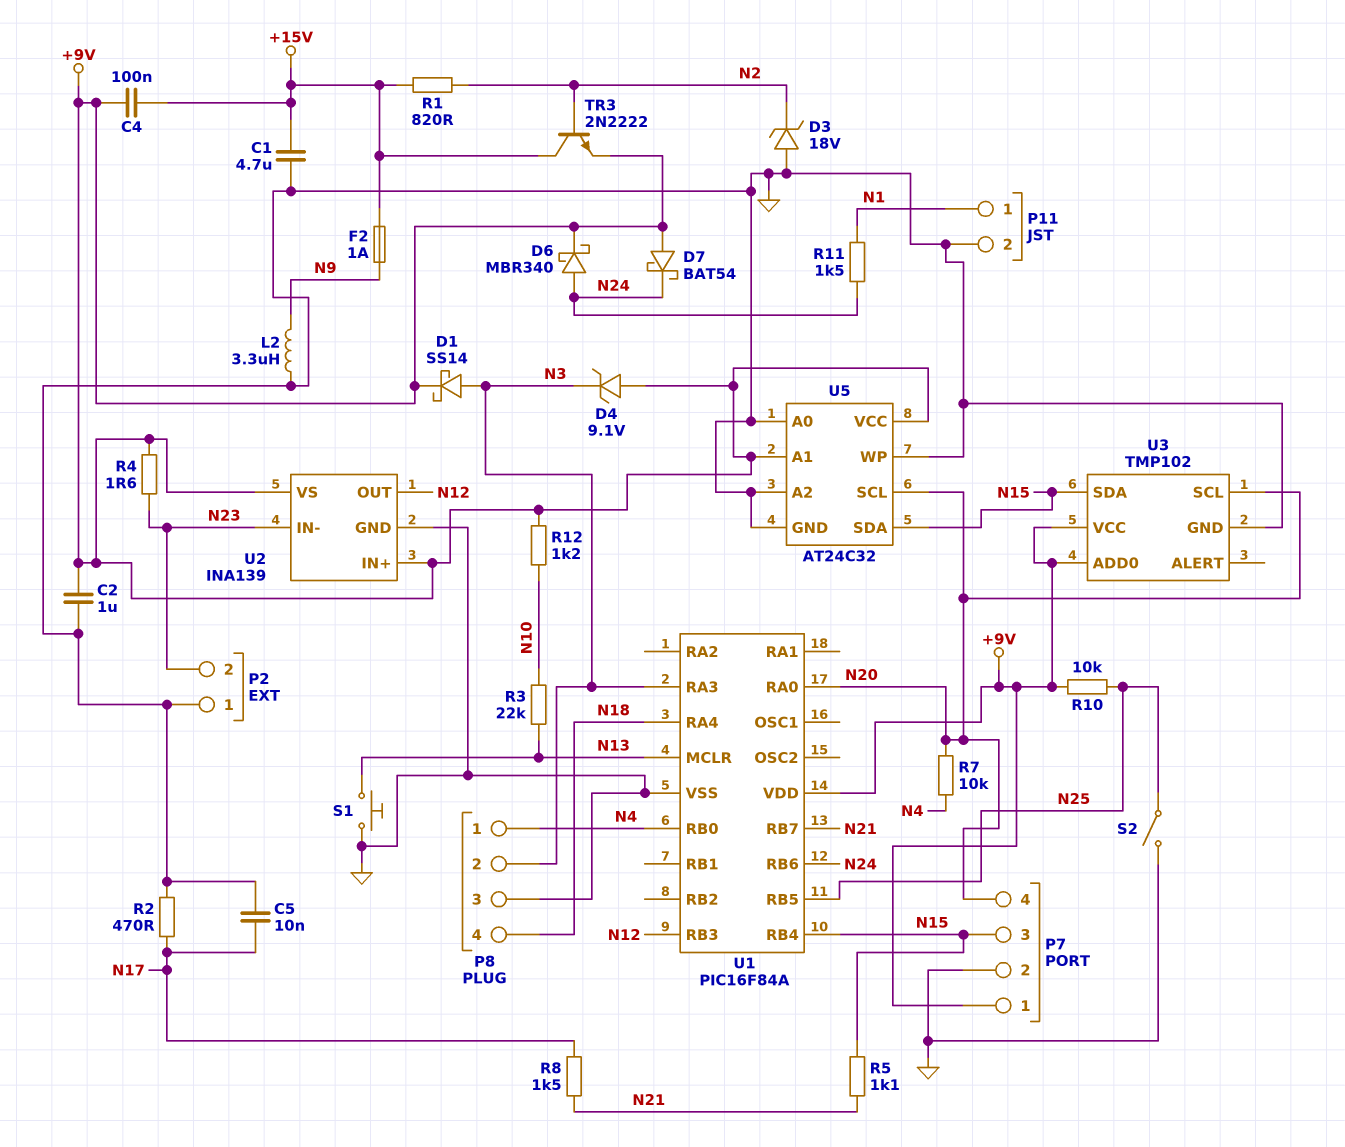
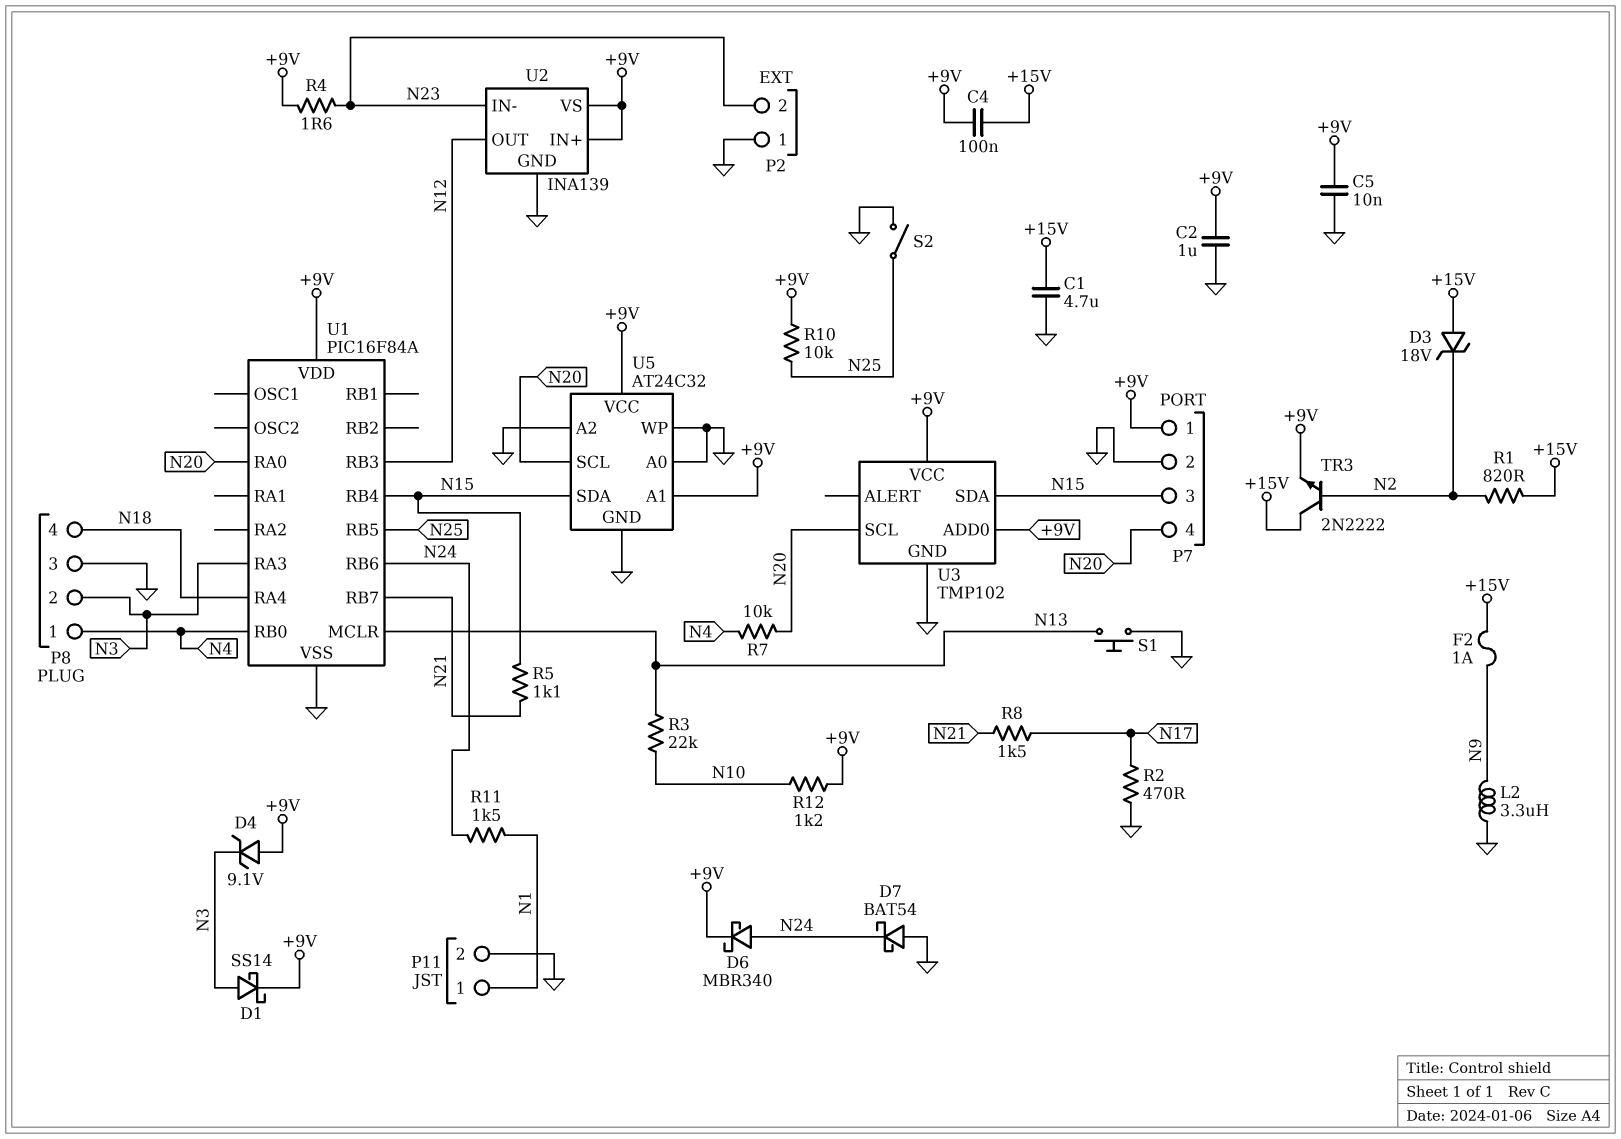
C5: 10nF (GND, N17) -> 10nF (+9V, GND)
D3: zener 18V (A GND, K N2) -> zener 18V (A +15V, K N2)
D7: schottky BAT54 (A +9V, K N24) -> schottky BAT54 (A GND, K N24)

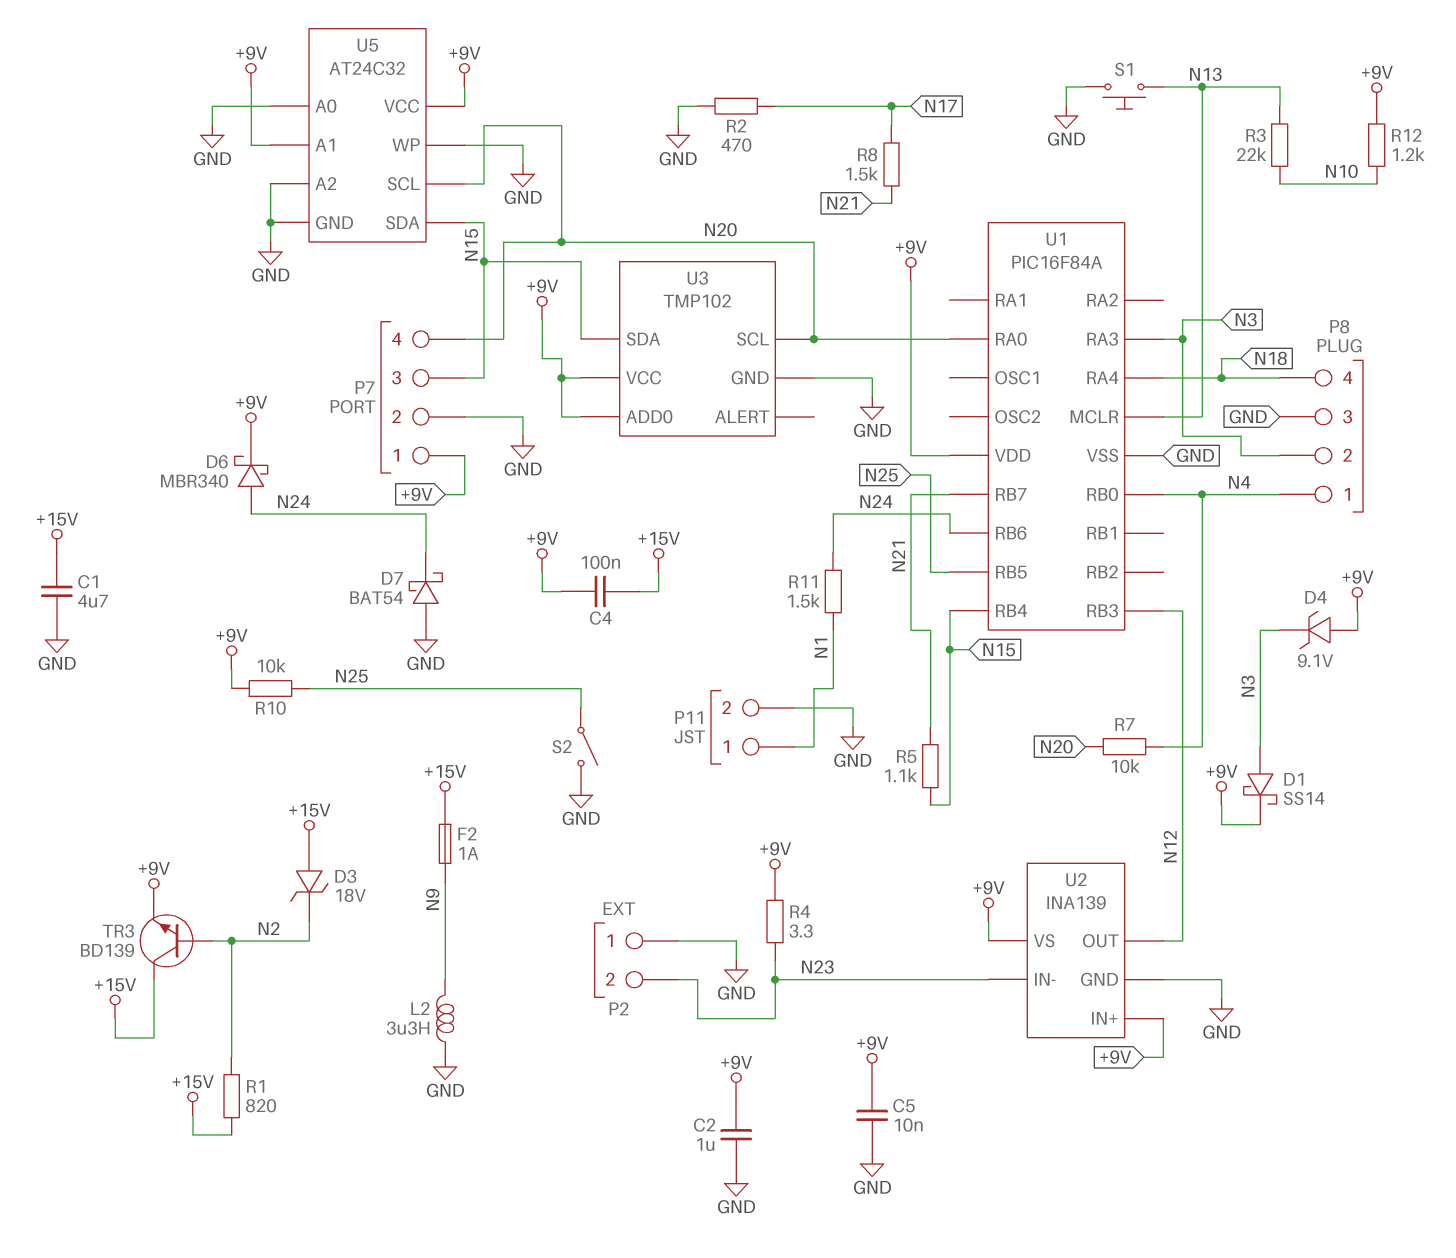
R4: 1.6 (+9V, N23) -> 3.3 (+9V, N23)
TR3: NPN 2N2222 (B N2, C +15V, E +9V) -> NPN BD139 (B N2, C +15V, E +9V)

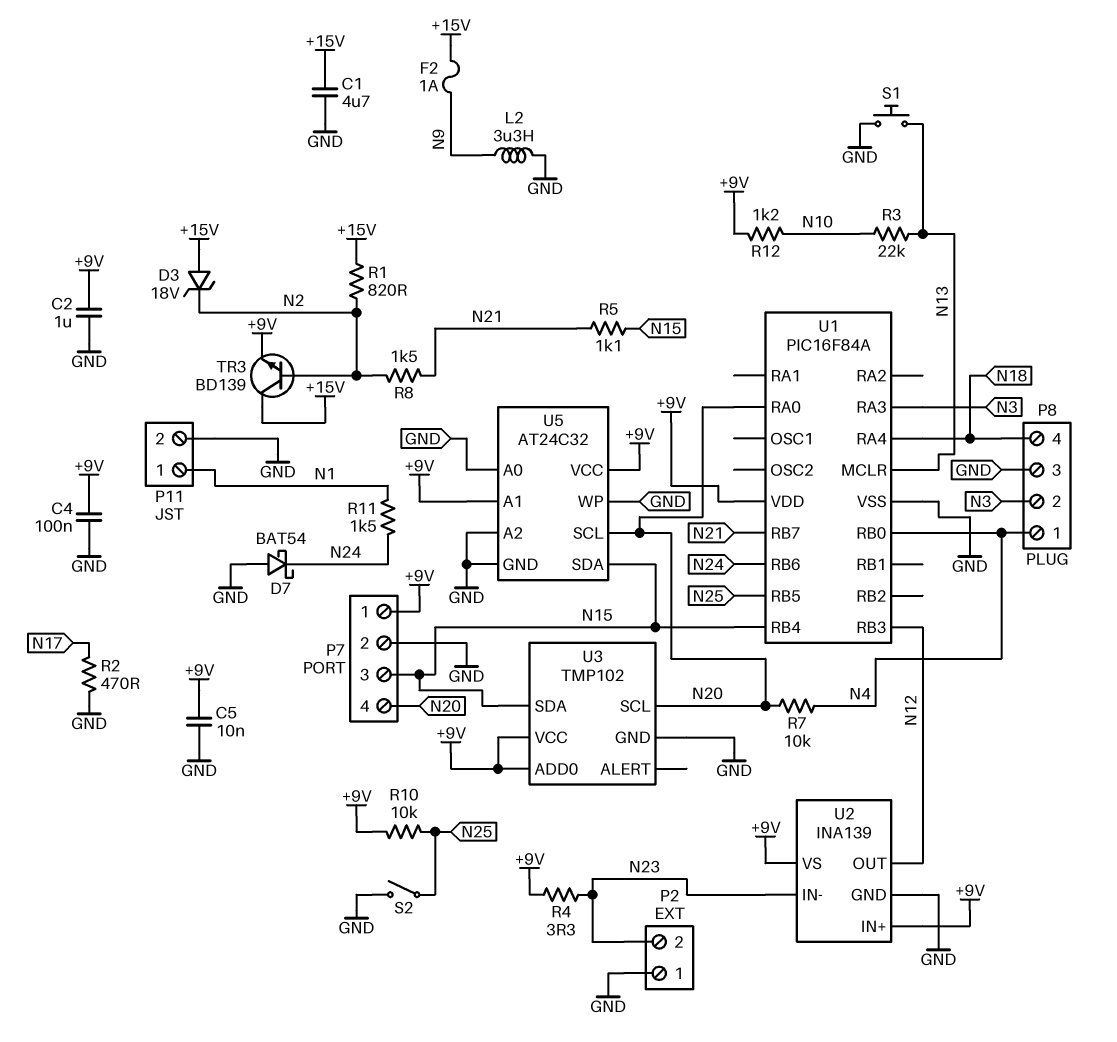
C4: 100nF (+9V, +15V) -> 100nF (+9V, GND)
D1: schottky SS14 (A N3, K +9V) -> none
D4: zener 9.1V (A +9V, K N3) -> none
D6: schottky MBR340 (A N24, K +9V) -> none
R8: 1.5k (N17, N21) -> 1.5k (N2, N21)

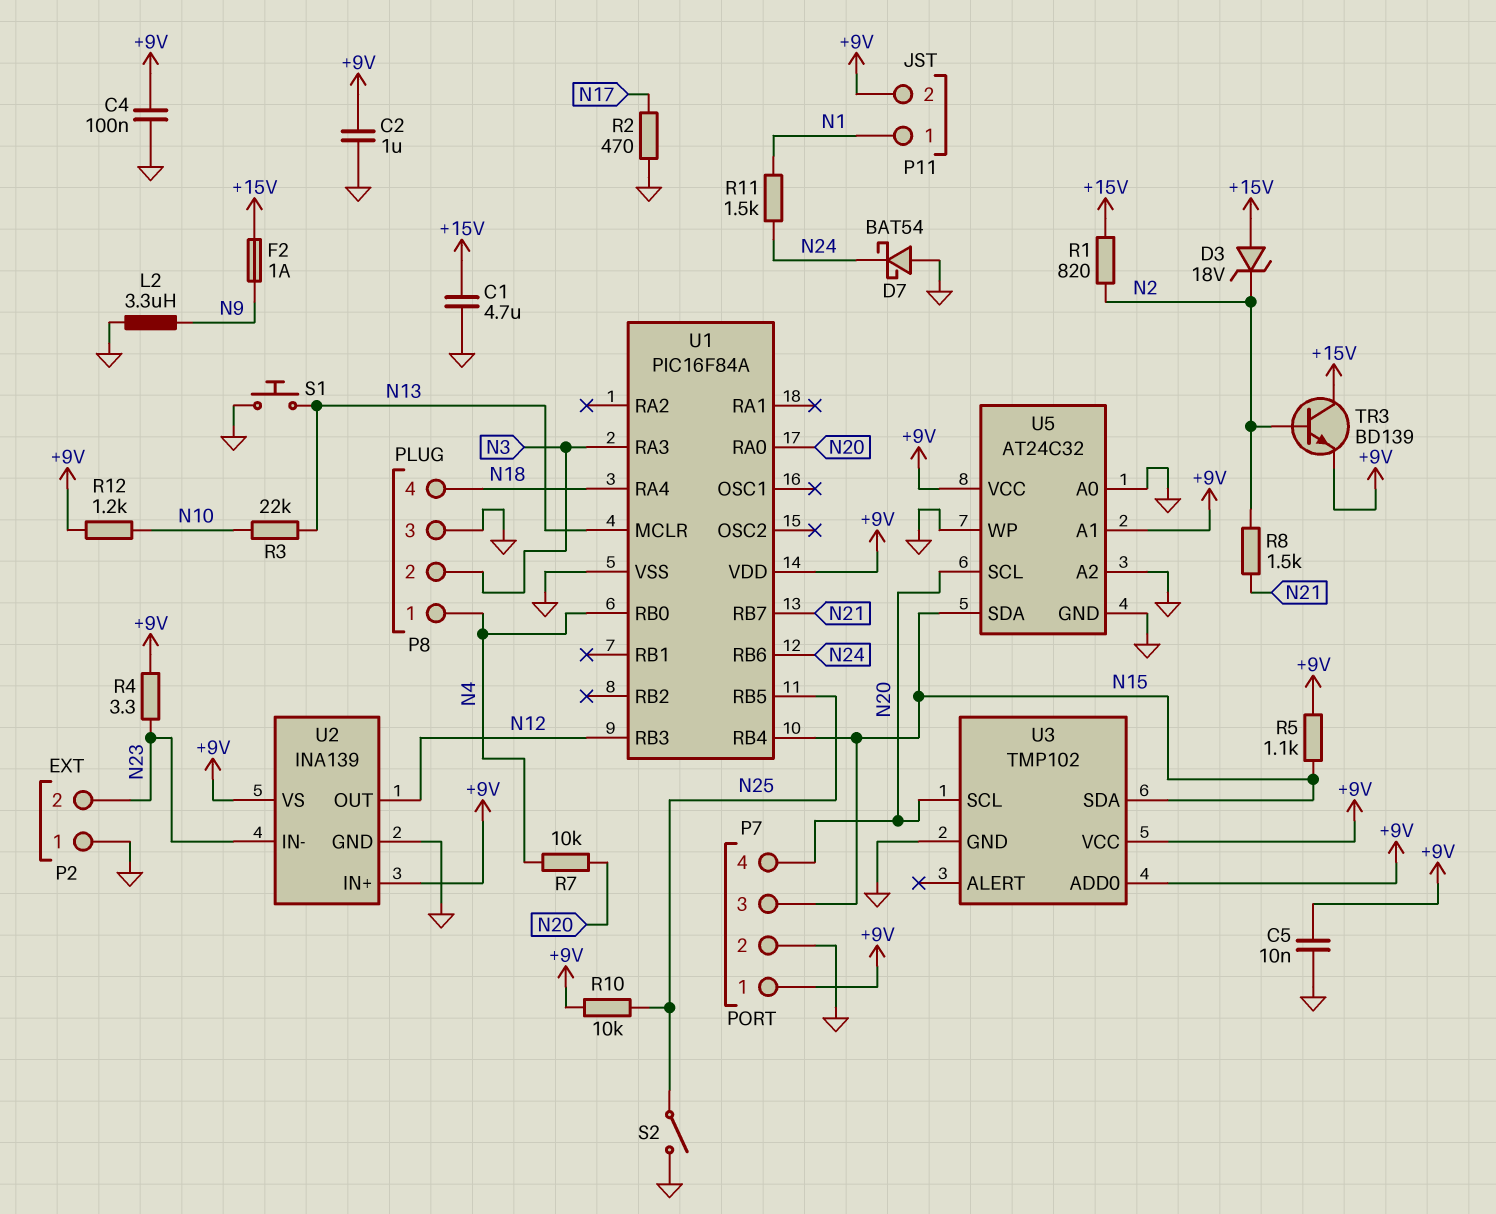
P11 pin 2: GND -> +9V
R5: 1.1k (N15, N21) -> 1.1k (+9V, N15)

